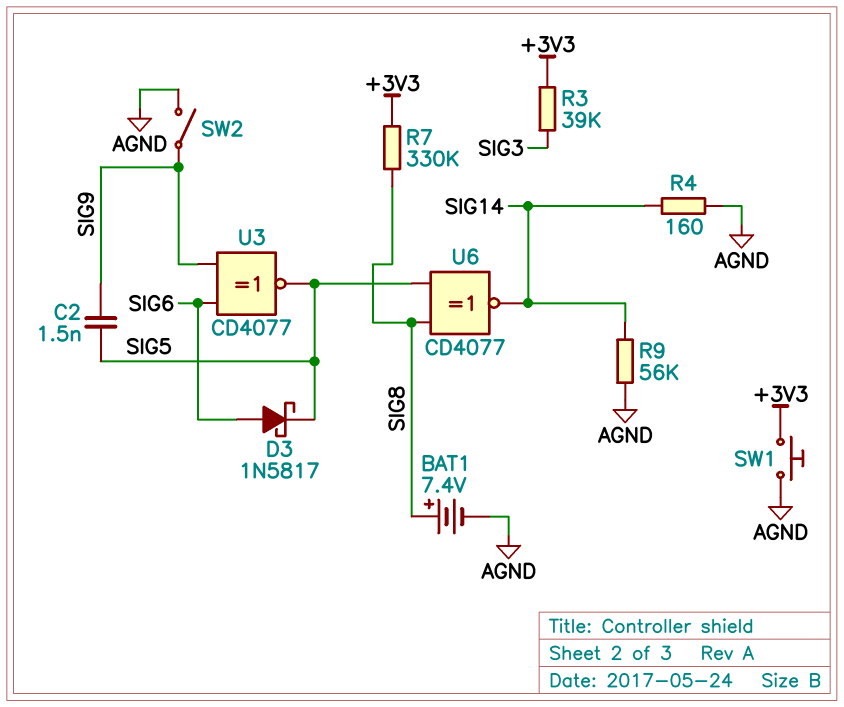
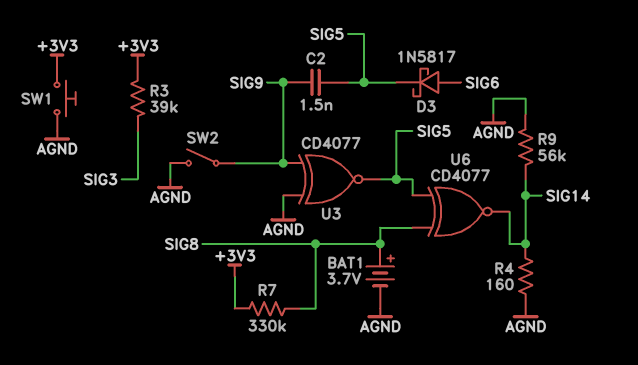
BAT1: 7.4V (plus SIG8, minus AGND) -> 3.7V (plus SIG8, minus AGND)
U3: XNOR CD4077 (in SIG6, in SIG9, out SIG5) -> XNOR CD4077 (in AGND, in SIG9, out SIG5)

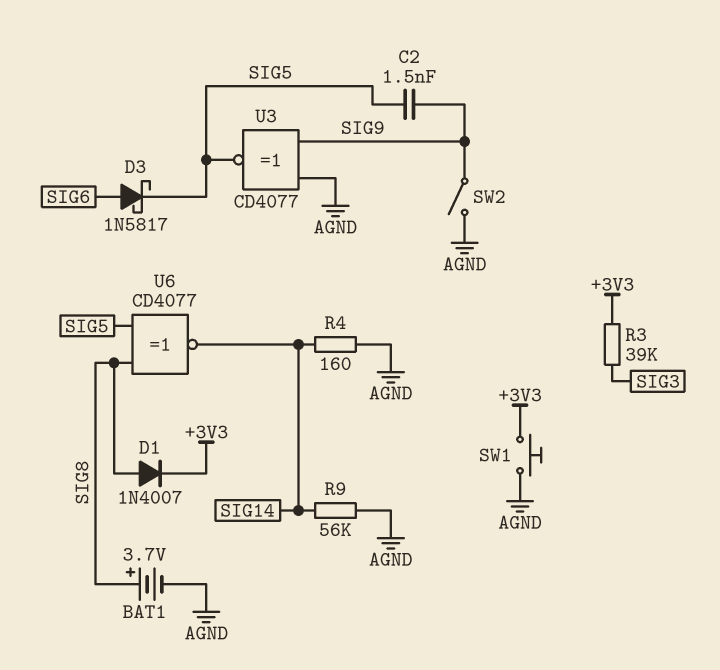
D1: none -> diode 1N4007 (A SIG8, K +3V3)
R7: 330k (+3V3, SIG8) -> none

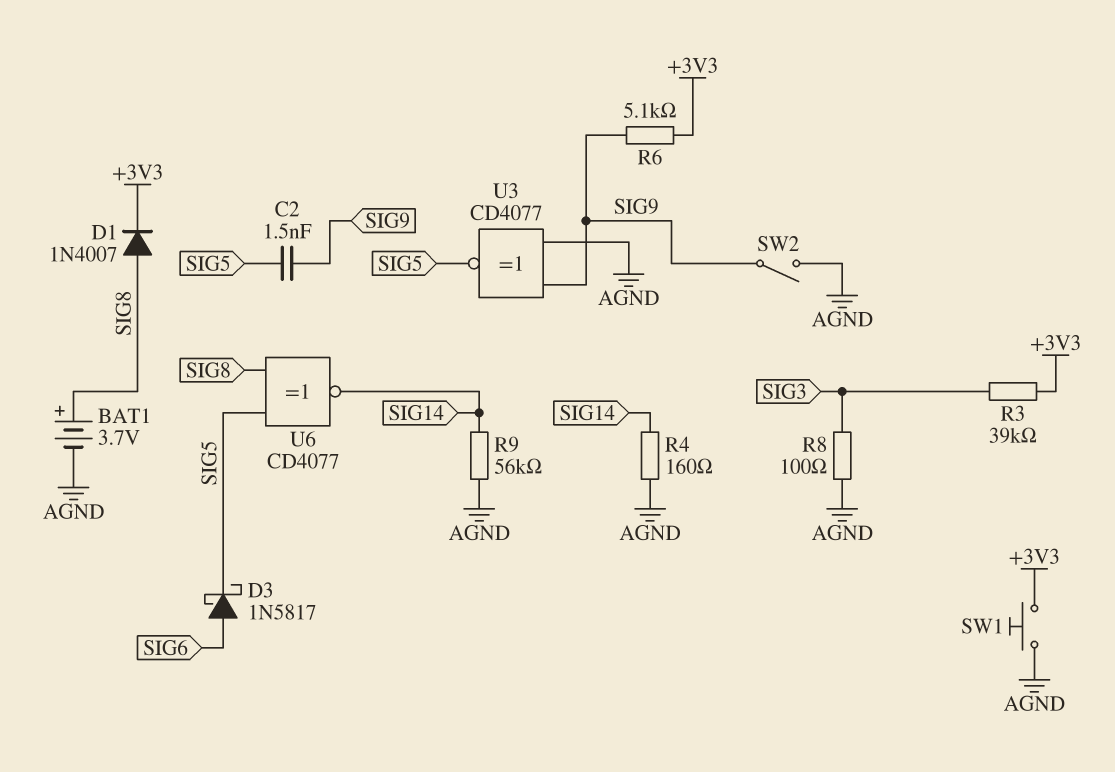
R6: none -> 5.1k (+3V3, SIG9)
R8: none -> 100 (AGND, SIG3)

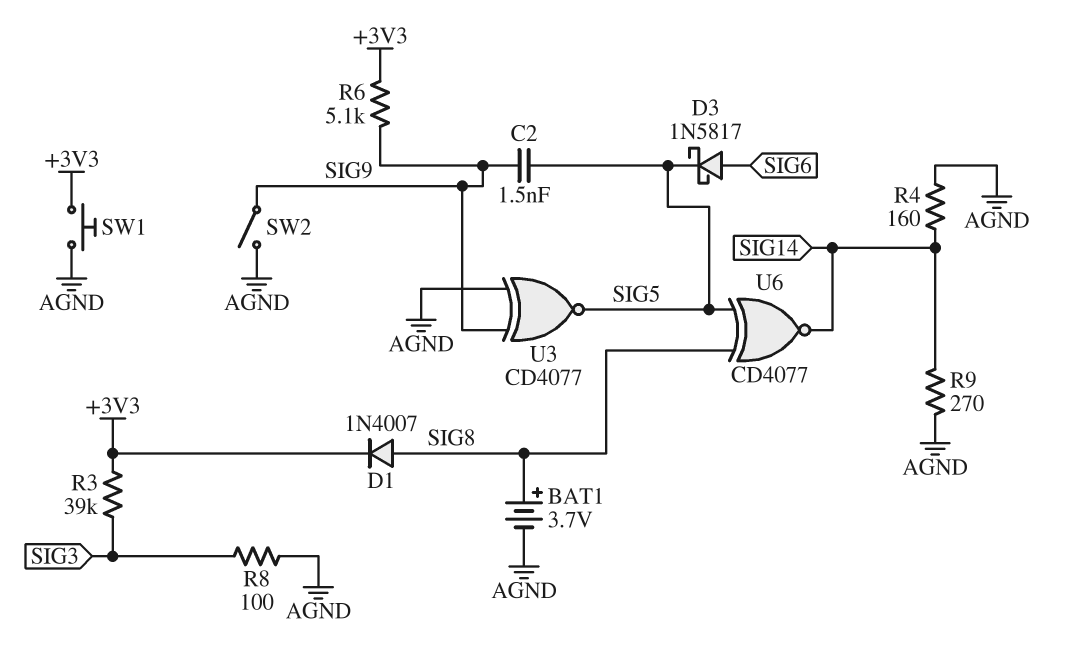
R9: 56k (AGND, SIG14) -> 270 (AGND, SIG14)

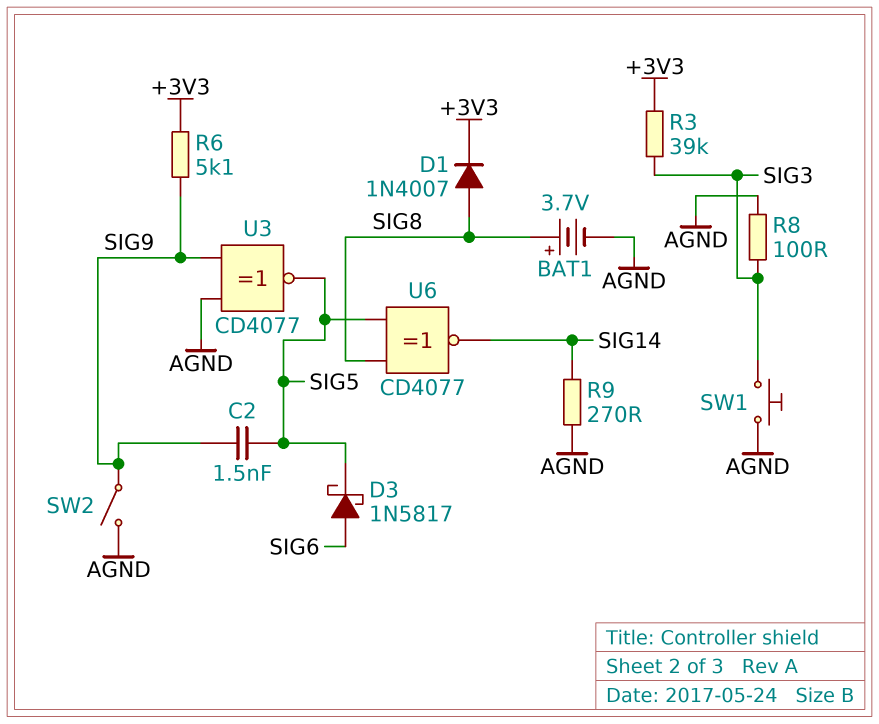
R4: 160 (AGND, SIG14) -> none
SW1: button (+3V3, AGND) -> button (AGND, SIG3)

